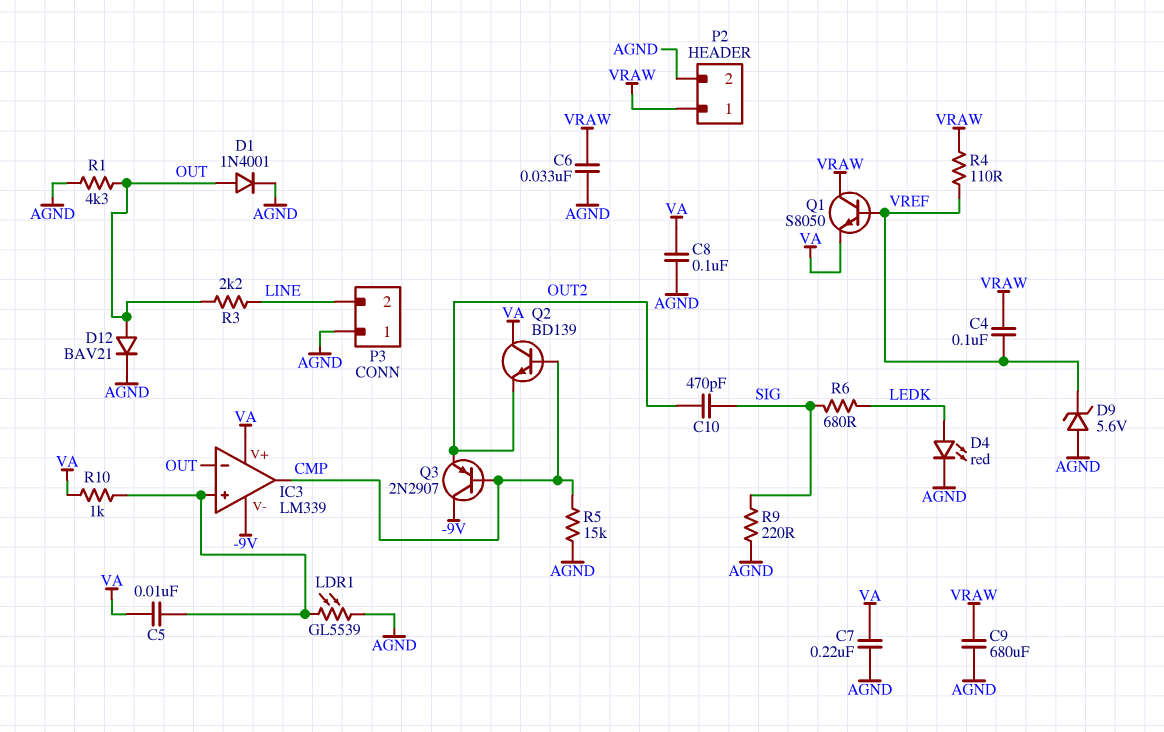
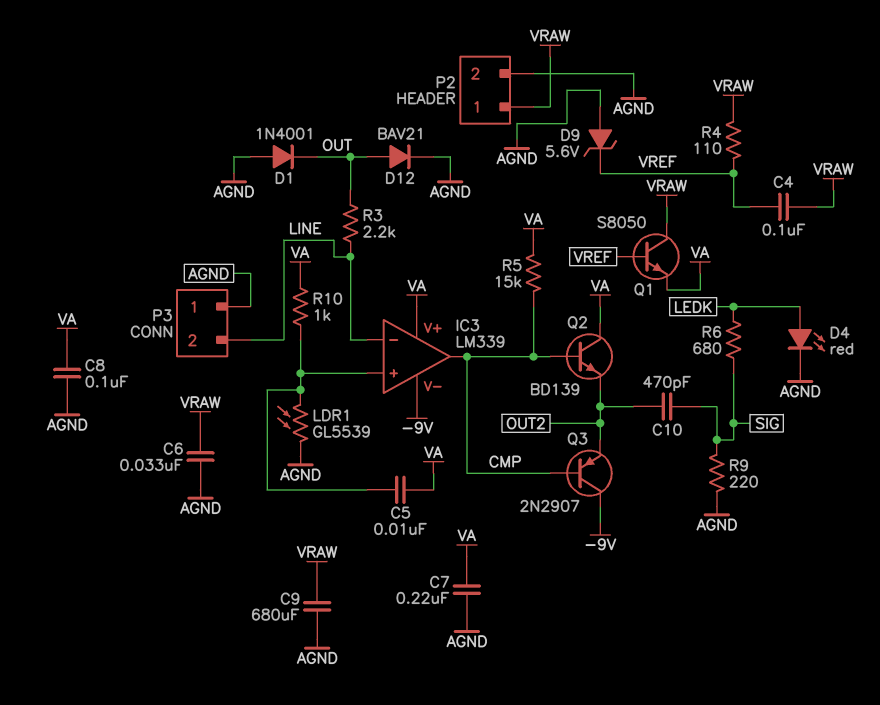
D1: diode 1N4001 (A OUT, K AGND) -> diode 1N4001 (A AGND, K OUT)
IC3 pin in-: OUT -> LINE
R1: 4.3k (AGND, OUT) -> none
R5: 15k (AGND, CMP) -> 15k (CMP, VA)

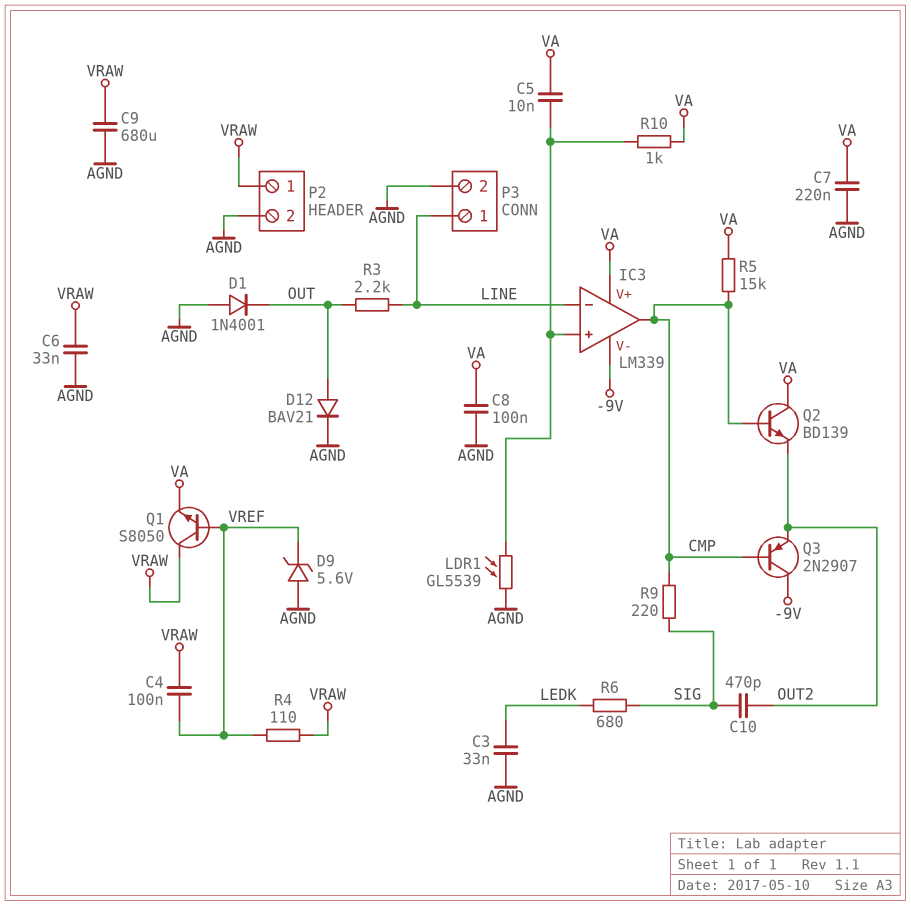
C3: none -> 33nF (AGND, LEDK)
D4: LED red (A LEDK, K AGND) -> none
P3 pin 1: AGND -> LINE
P3 pin 2: LINE -> AGND
R9: 220 (AGND, SIG) -> 220 (CMP, SIG)

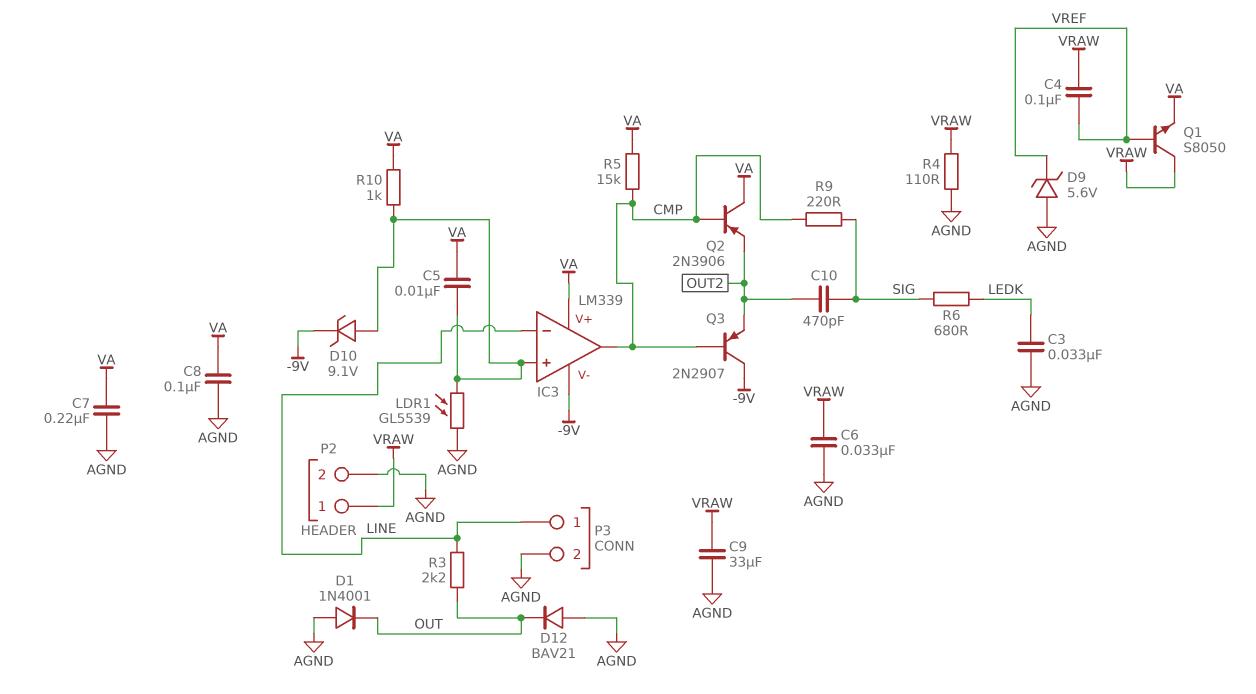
C9: 680uF (AGND, VRAW) -> 33uF (AGND, VRAW)
D10: none -> zener 9.1V (A IC3/in+, K -9V)
D12: diode BAV21 (A OUT, K AGND) -> diode BAV21 (A AGND, K OUT)
Q2: NPN BD139 (B CMP, C VA, E OUT2) -> PNP 2N3906 (B CMP, C VA, E OUT2)
R4: 110 (VRAW, VREF) -> 110 (AGND, VRAW)

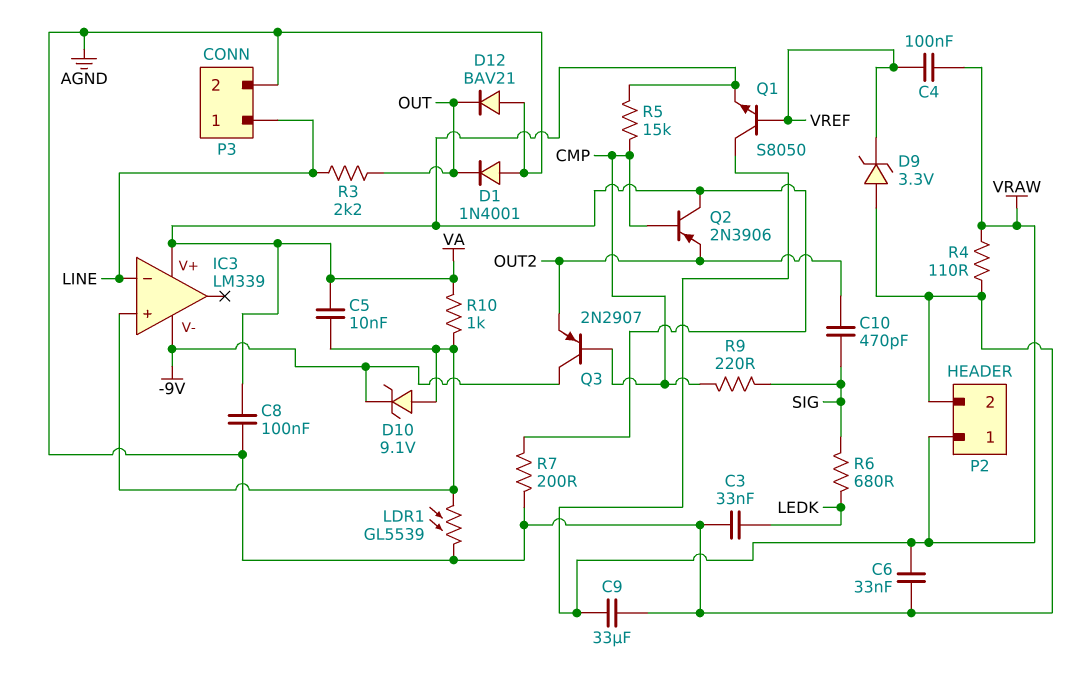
C7: 220nF (AGND, VA) -> none
D9: zener 5.6V (A AGND, K VREF) -> zener 3.3V (A AGND, K VREF)
IC3 pin out: CMP -> none
R7: none -> 200 (AGND, VA)

